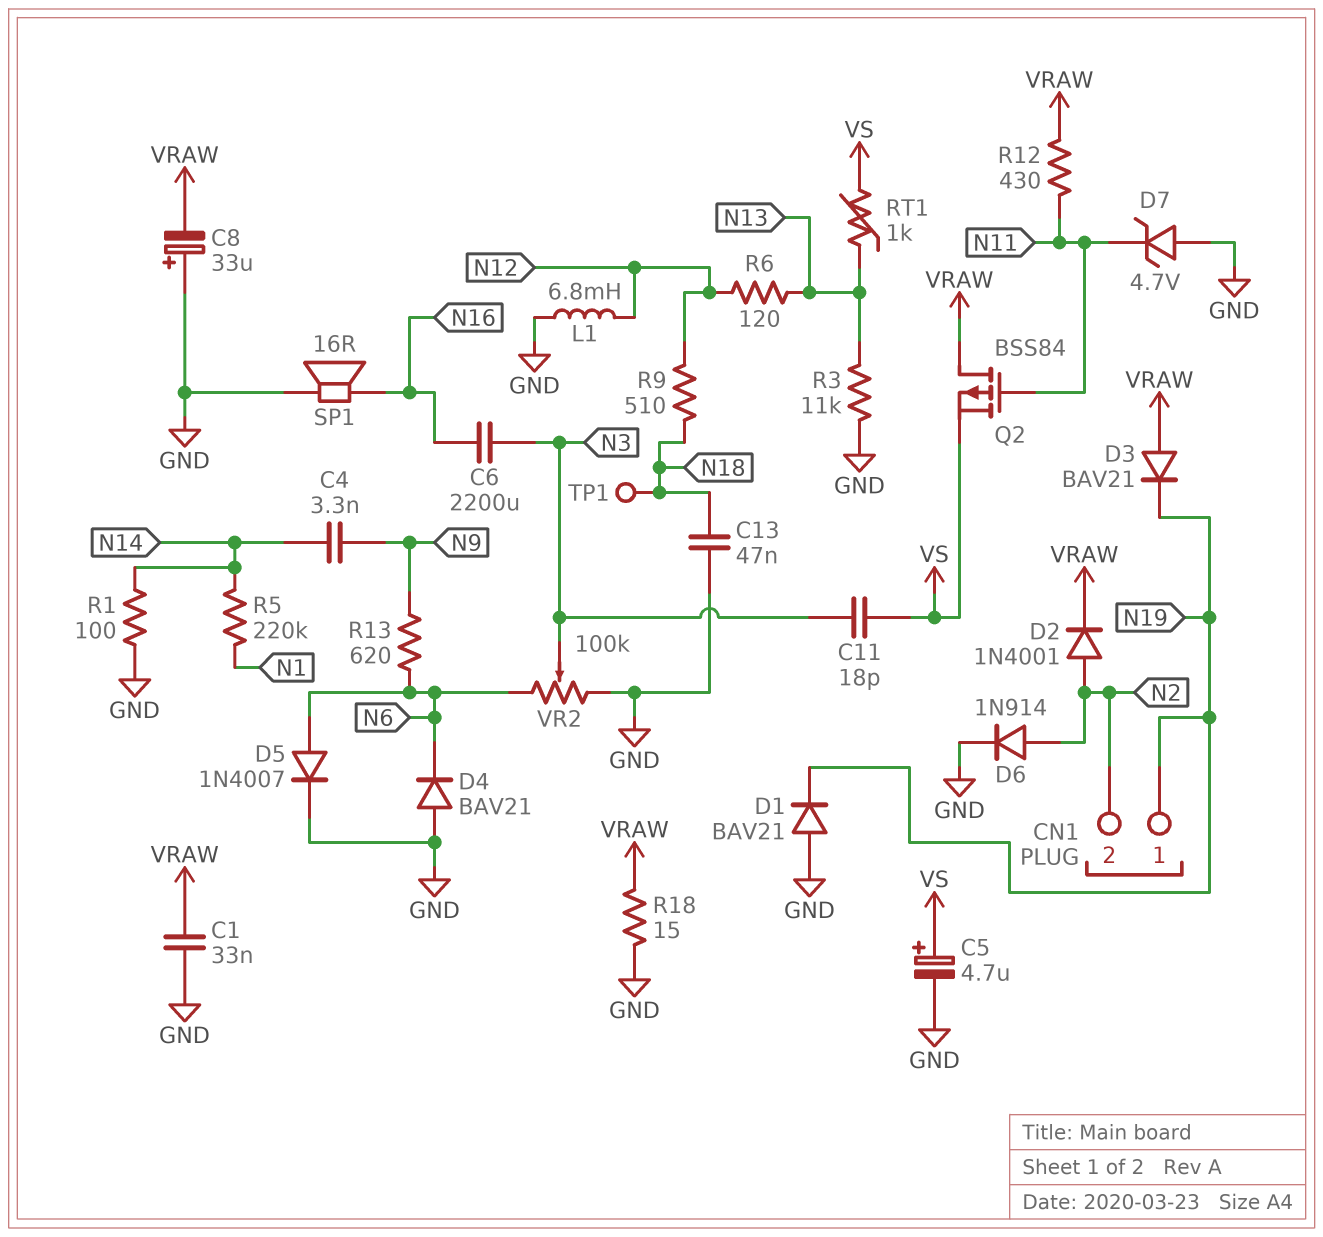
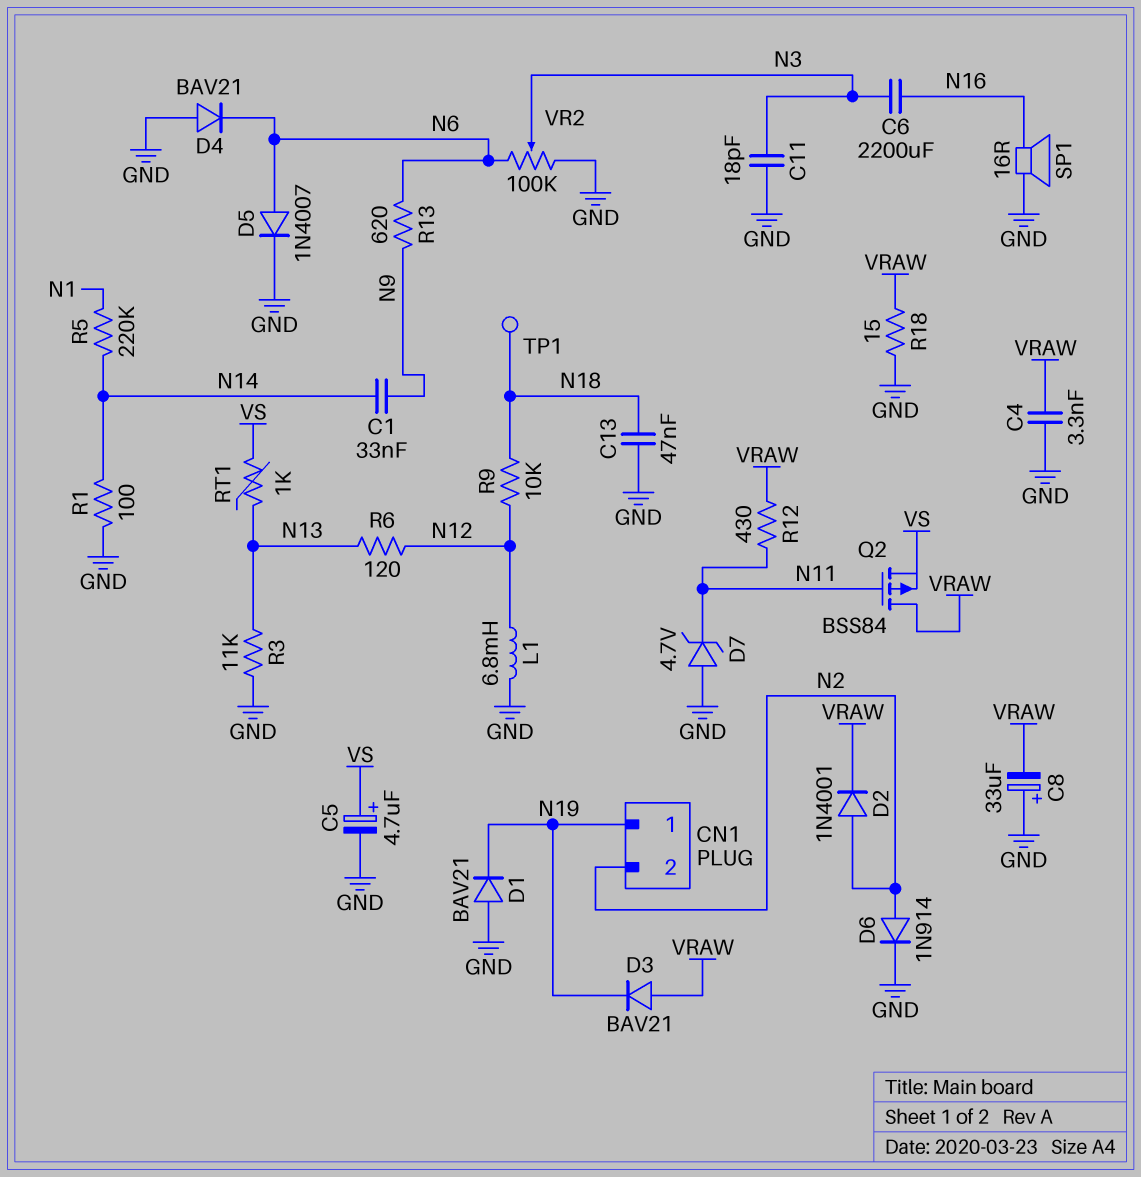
C1: 33nF (GND, VRAW) -> 33nF (N9, N14)
C4: 3.3nF (N9, N14) -> 3.3nF (GND, VRAW)
C11: 18pF (N3, VS) -> 18pF (GND, N3)
R9: 510 (N12, N18) -> 10k (N12, N18)

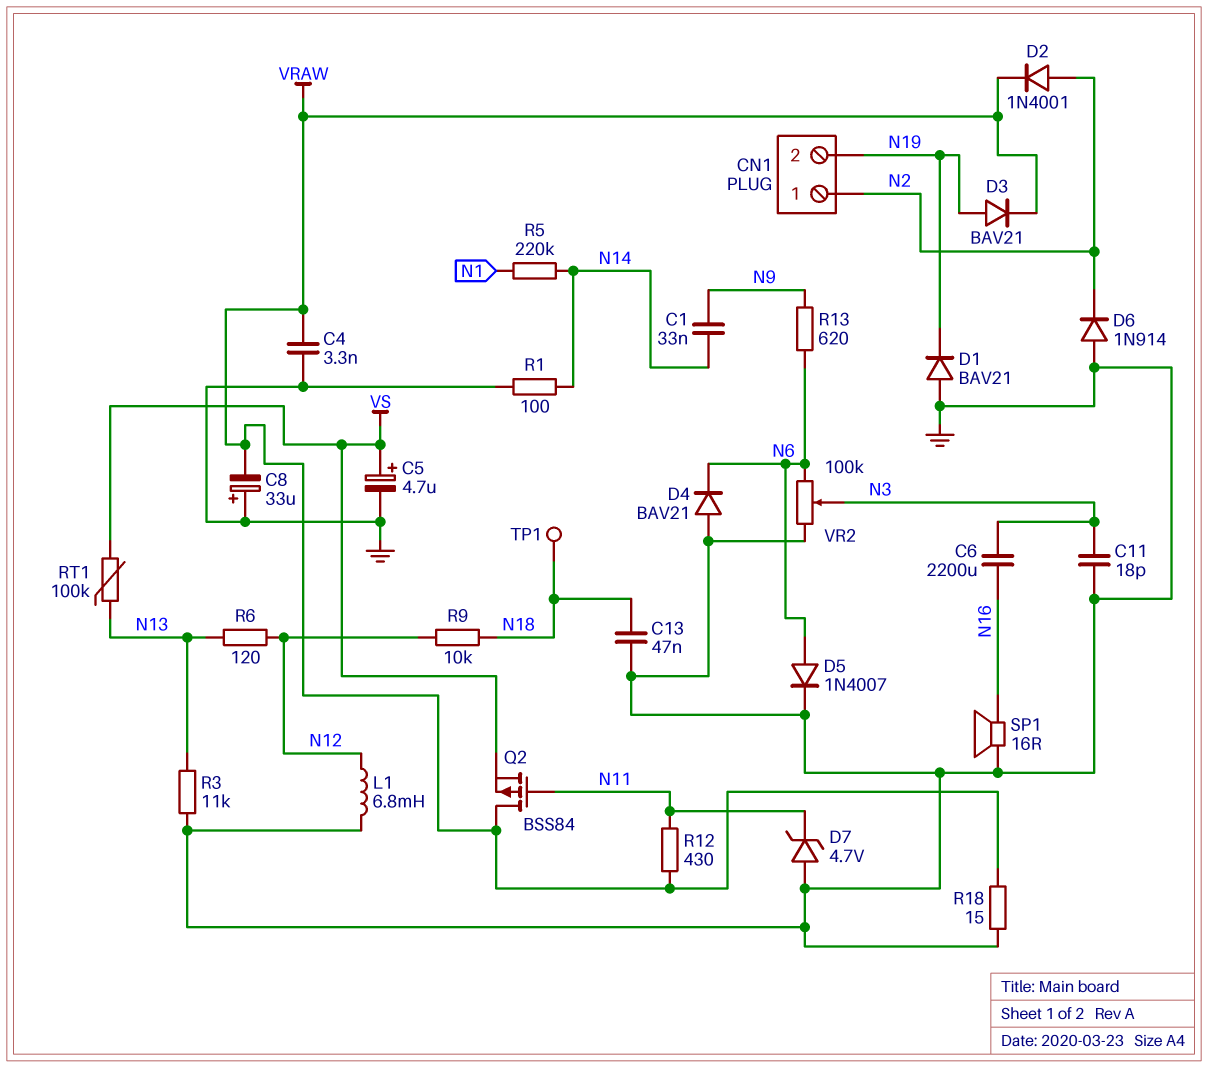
CN1 pin 1: N19 -> N2
CN1 pin 2: N2 -> N19
D3: diode BAV21 (A VRAW, K N19) -> diode BAV21 (A N19, K VRAW)
D6: diode 1N914 (A N2, K GND) -> diode 1N914 (A GND, K N2)
RT1: 1k (N13, VS) -> 100k (N13, VS)

